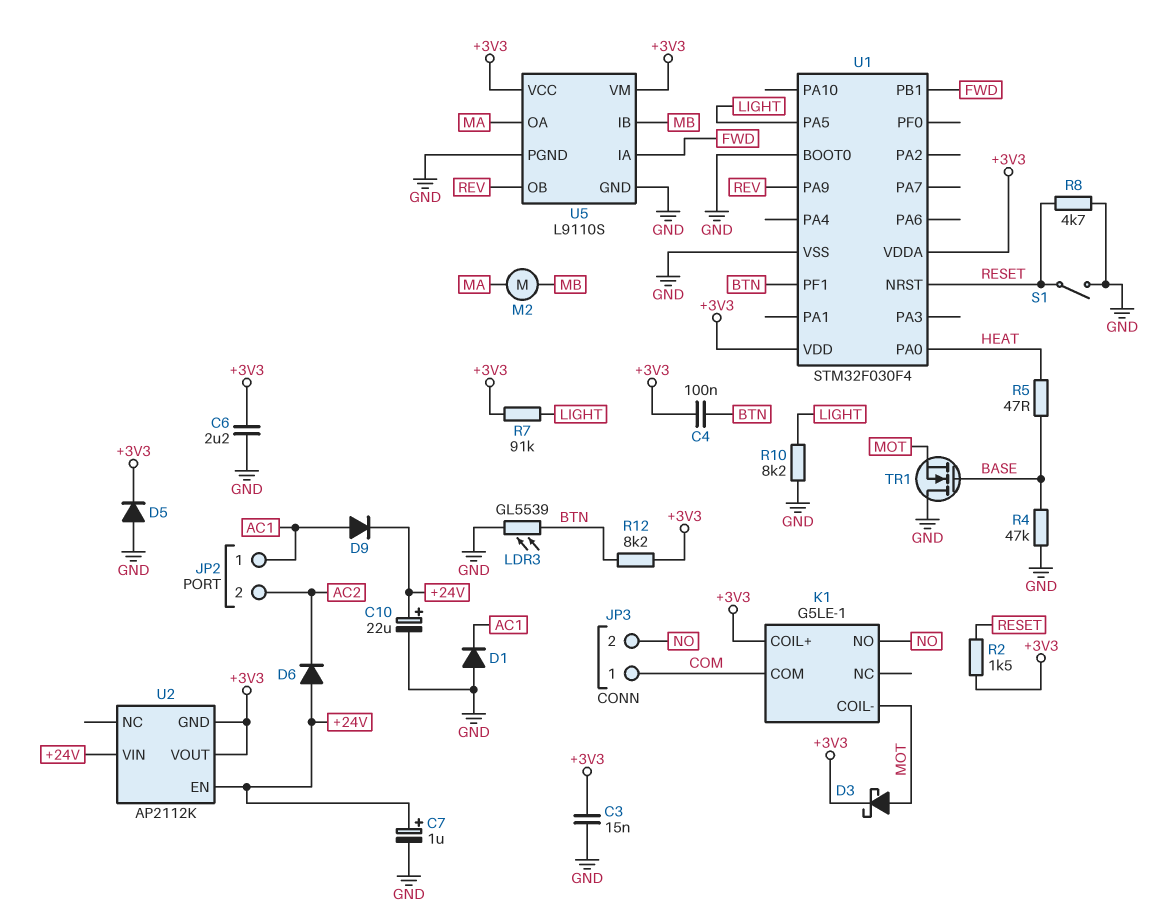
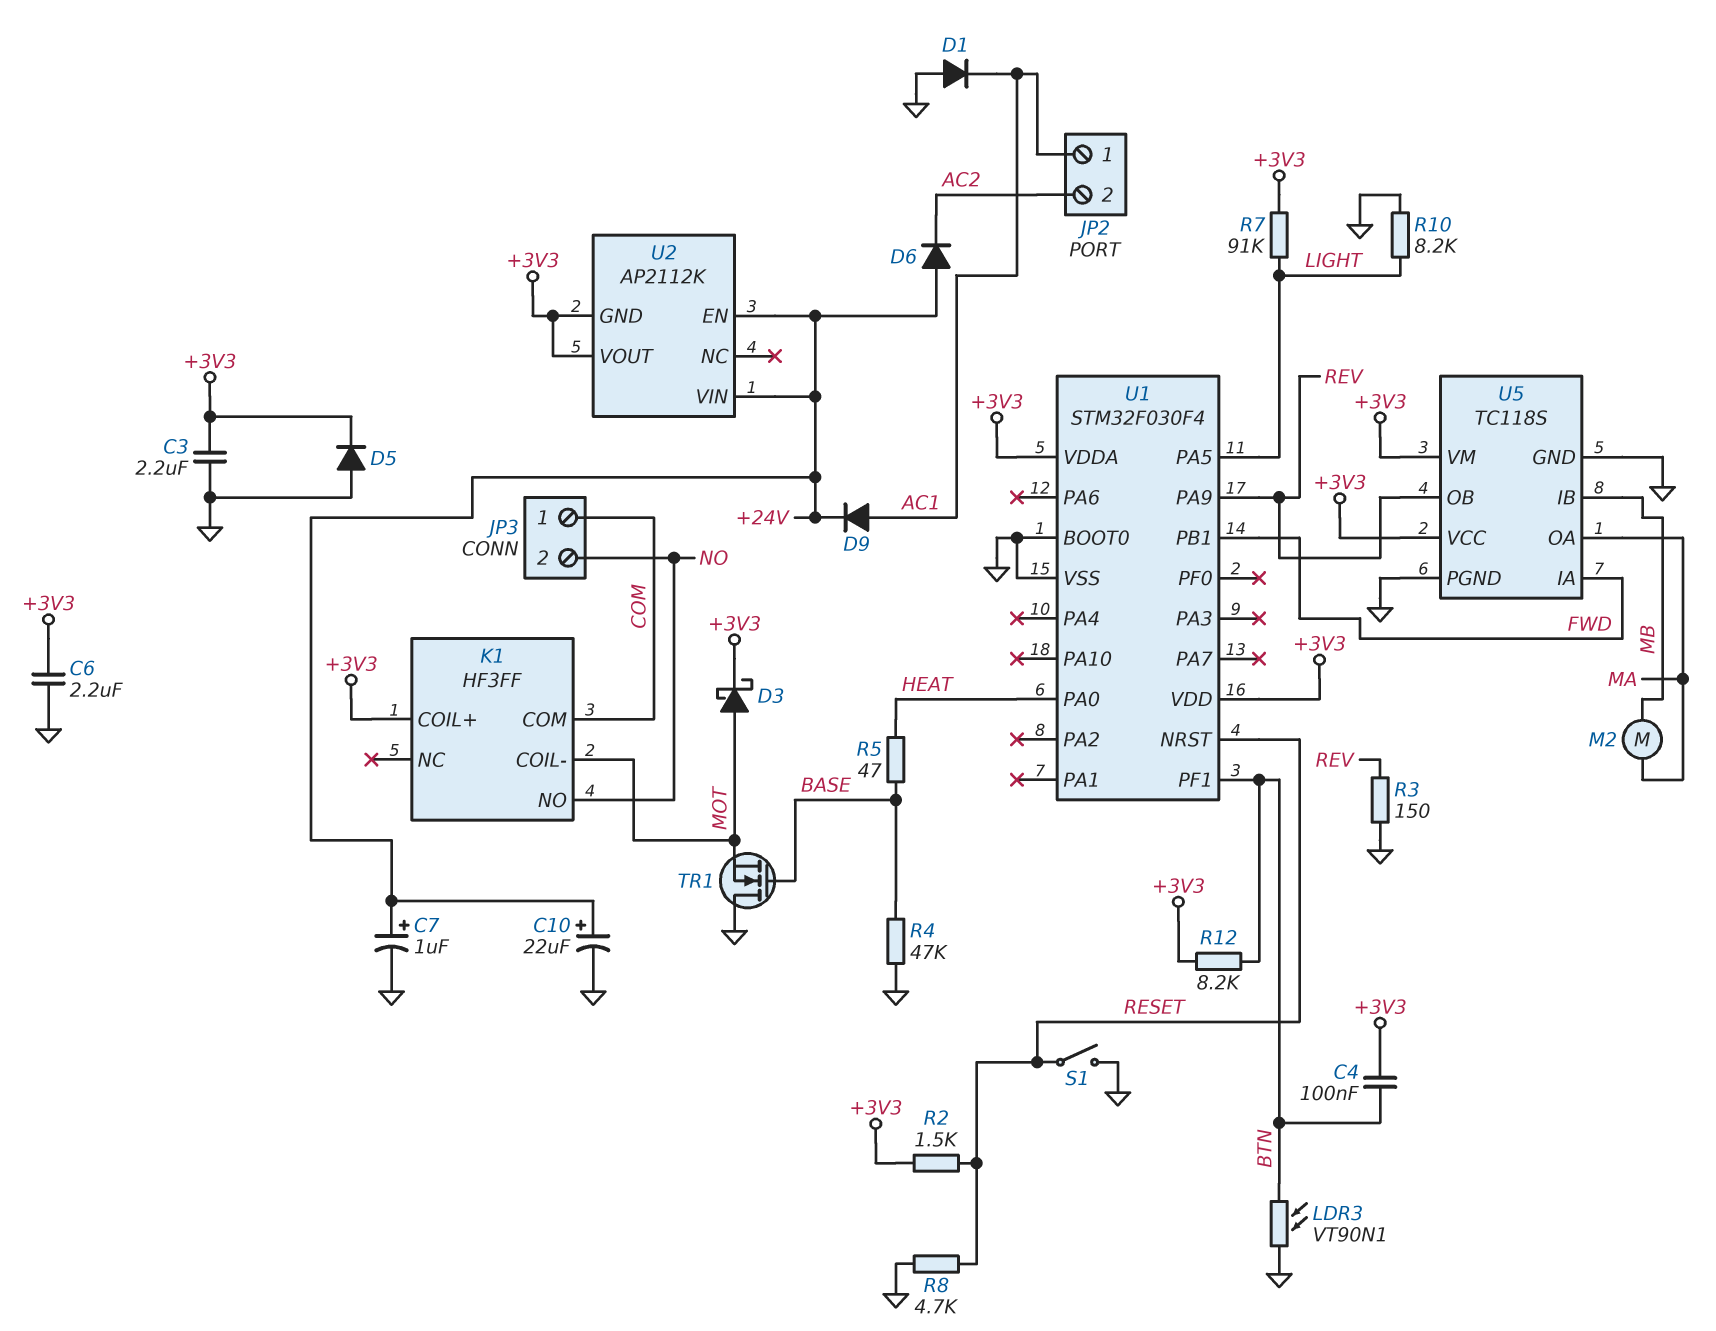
C3: 15nF (+3V3, GND) -> 2.2uF (+3V3, GND)
K1: G5LE-1 -> HF3FF
LDR3: GL5539 (BTN, GND) -> VT90N1 (BTN, GND)
R3: none -> 150 (GND, REV)
U5: L9110S -> TC118S

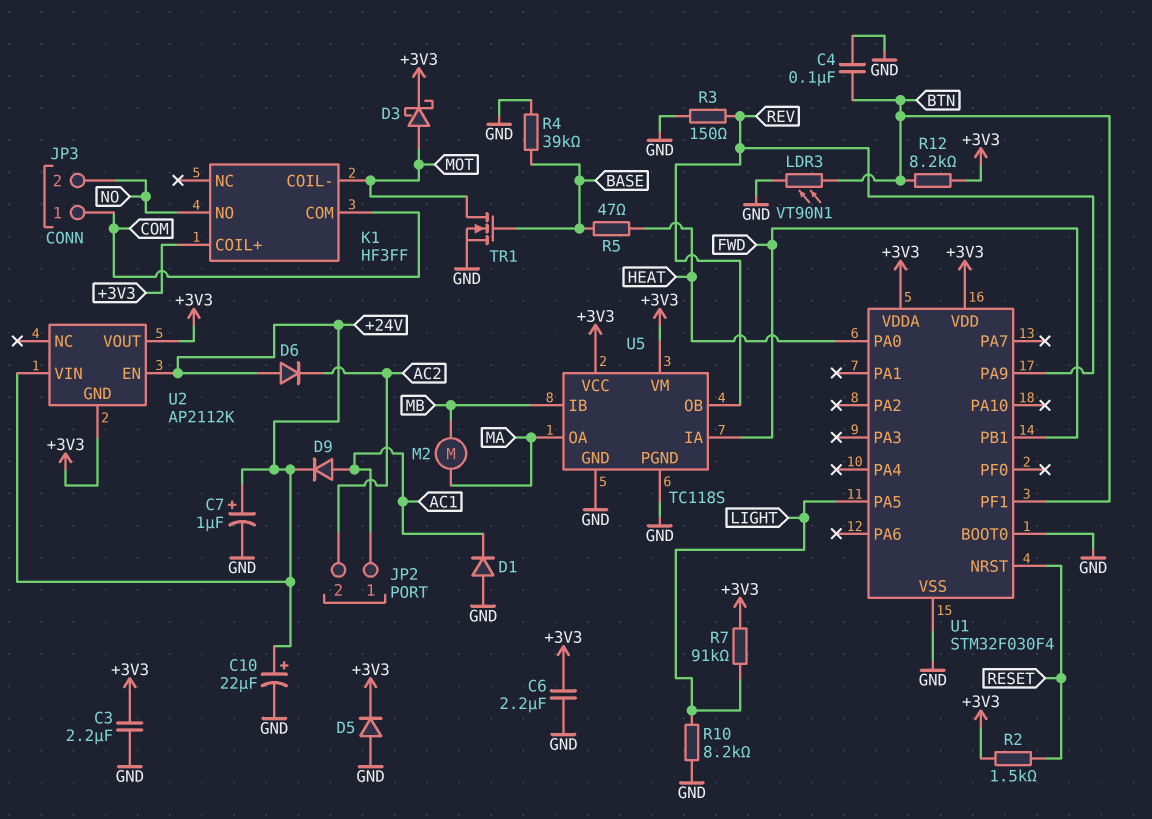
C4: 100nF (+3V3, BTN) -> 100nF (BTN, GND)
R4: 47k (BASE, GND) -> 39k (BASE, GND)
R8: 4.7k (GND, RESET) -> none
S1: switch (GND, RESET) -> none
TR1: NMOS (G BASE, D GND, S MOT) -> NMOS (G BASE, D MOT, S GND)

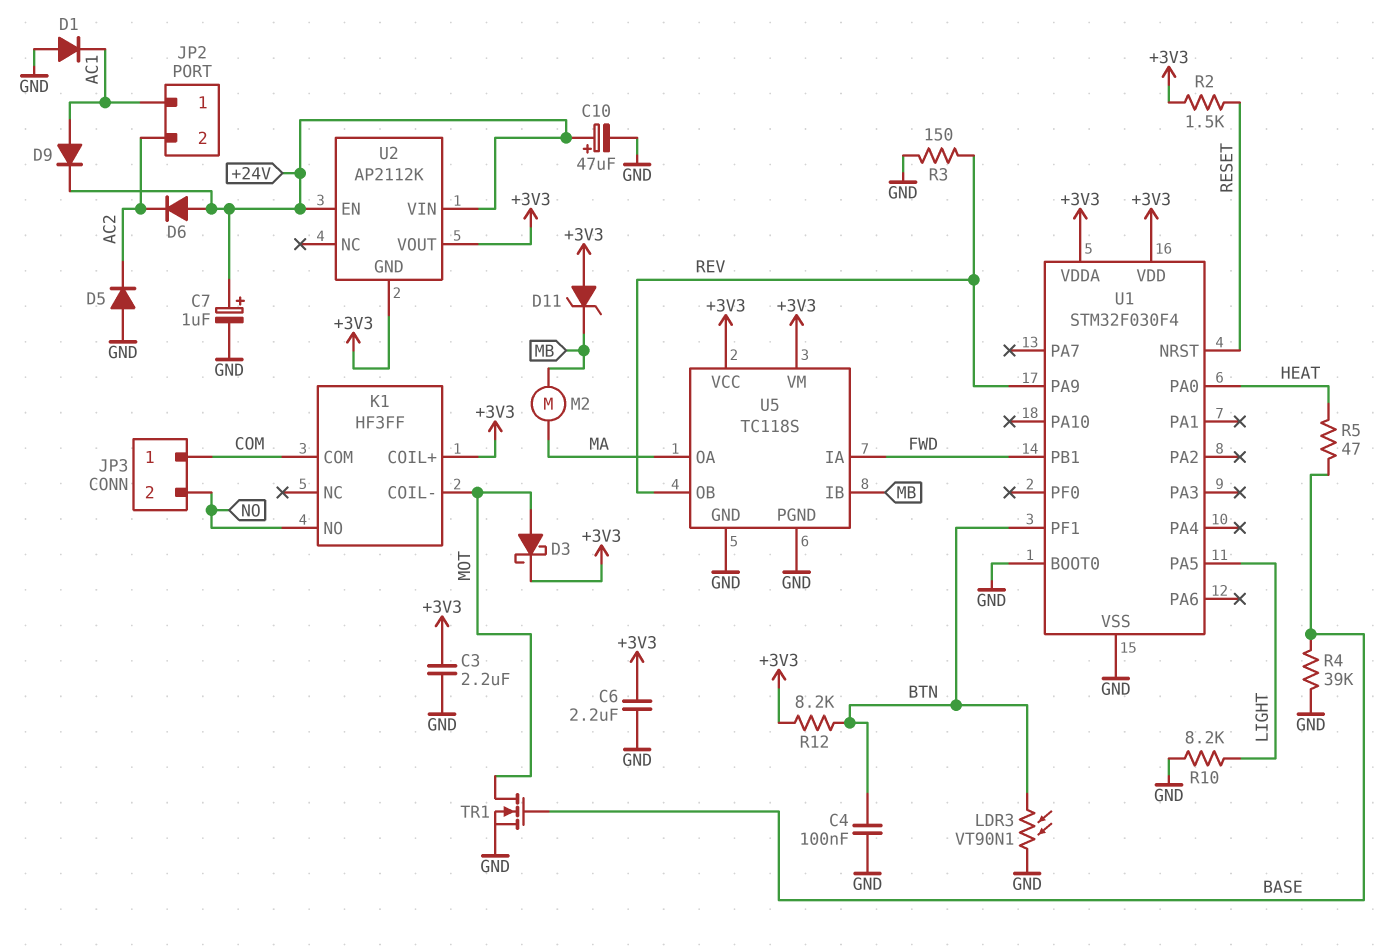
C10: 22uF (plus +24V, minus GND) -> 47uF (plus +24V, minus GND)
D5: diode (A GND, K +3V3) -> diode (A GND, K AC2)
D11: none -> zener (A +3V3, K MB)
R7: 91k (+3V3, LIGHT) -> none

